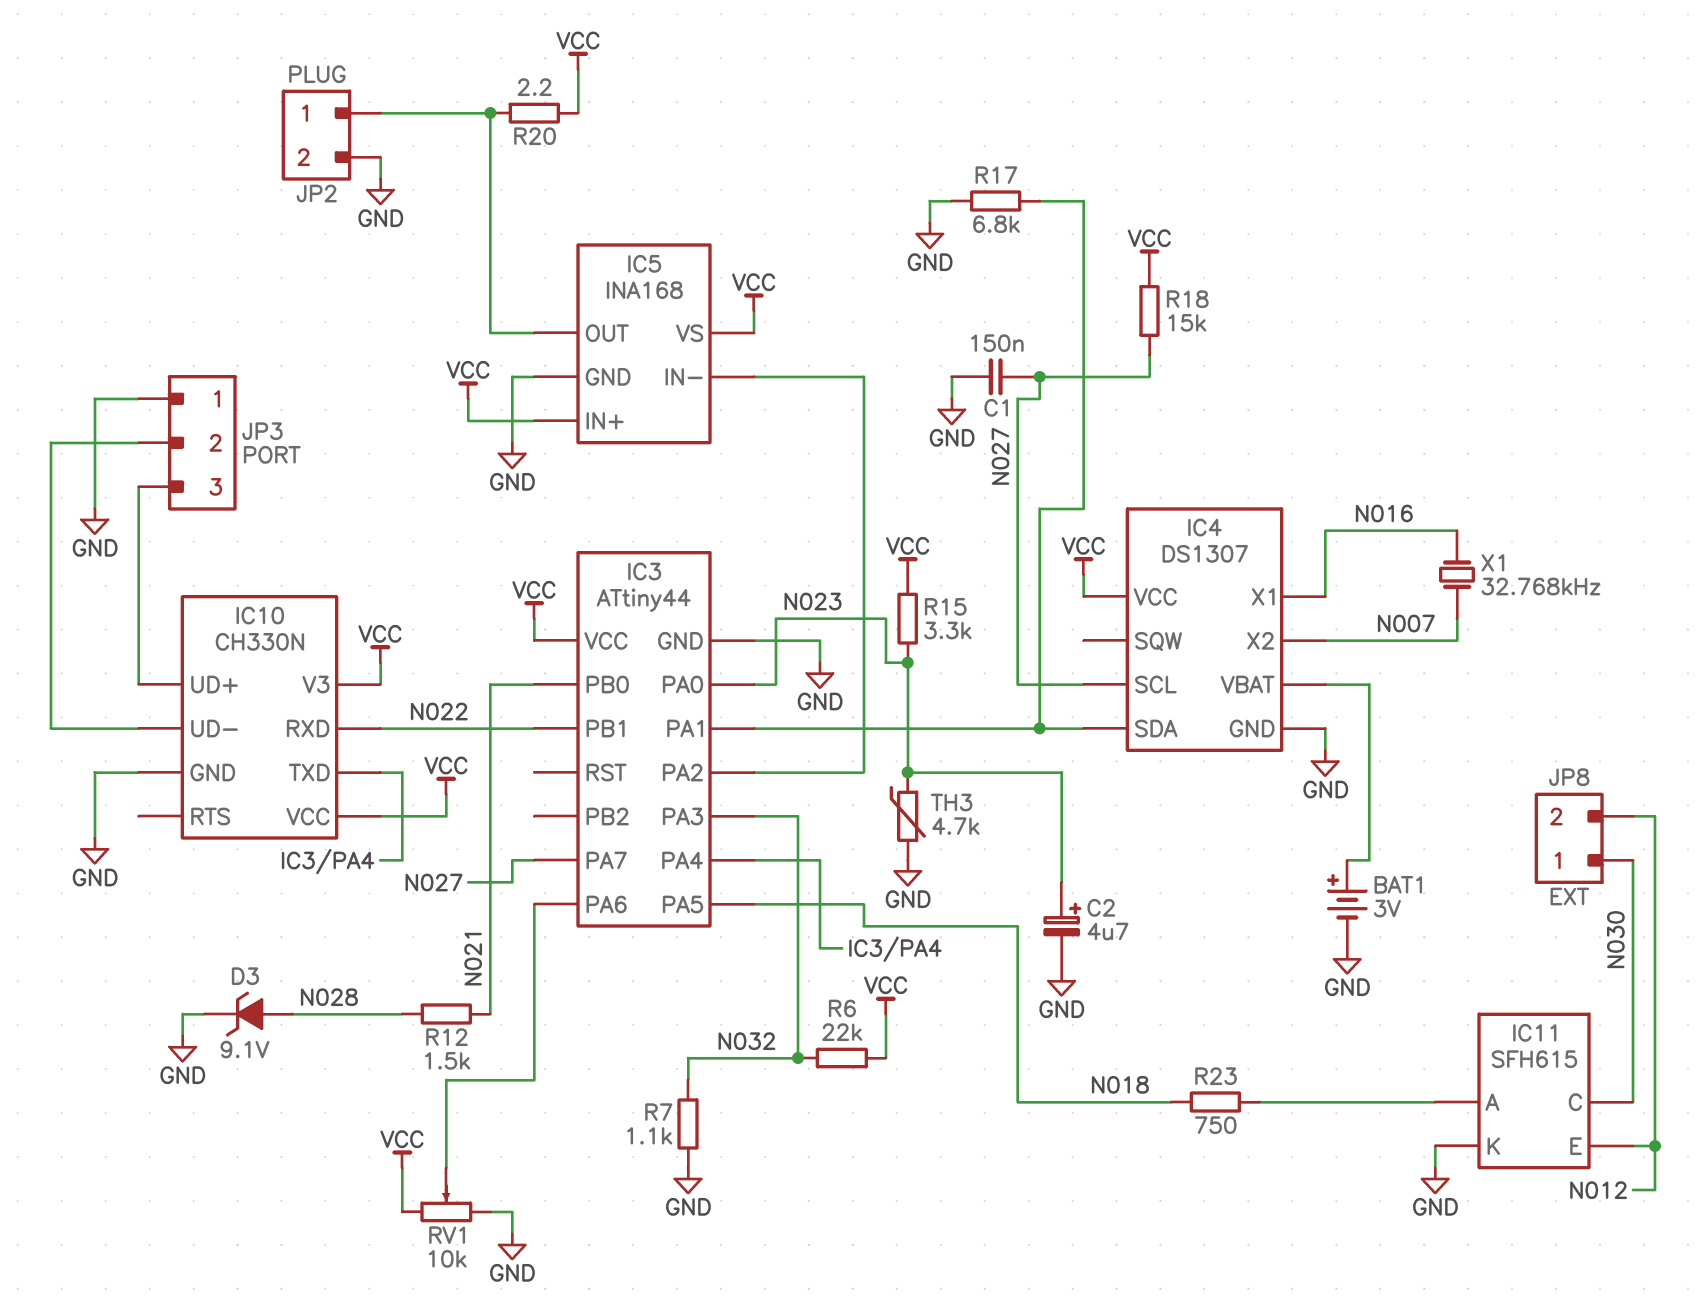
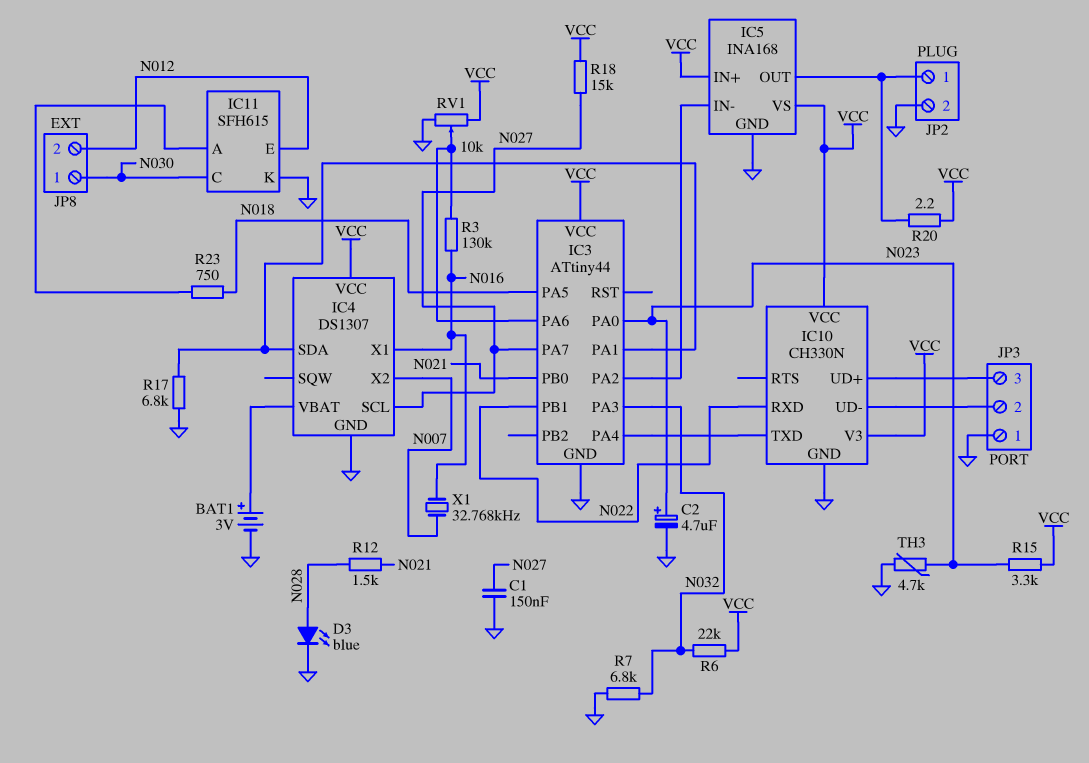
D3: zener 9.1V (A N028, K GND) -> LED blue (A N028, K GND)
R3: none -> 130k (IC3/PA6, N016)
R7: 1.1k (GND, N032) -> 6.8k (GND, N032)

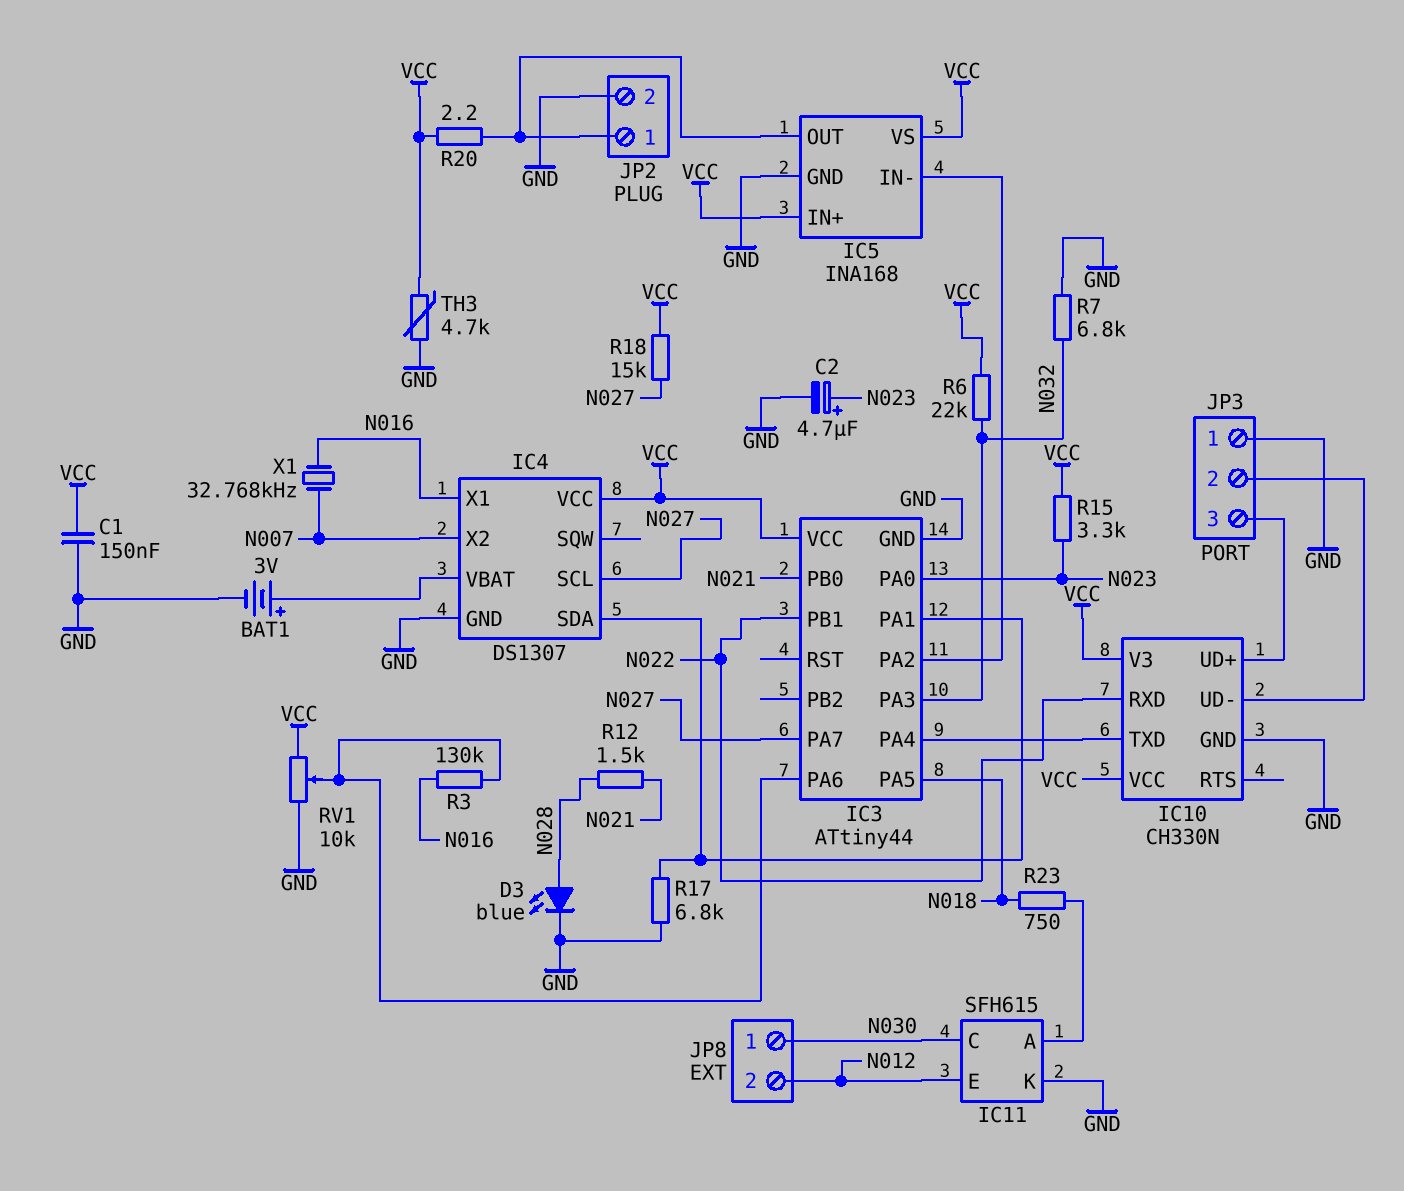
C1: 150nF (GND, N027) -> 150nF (GND, VCC)
TH3: 4.7k (GND, N023) -> 4.7k (GND, VCC)

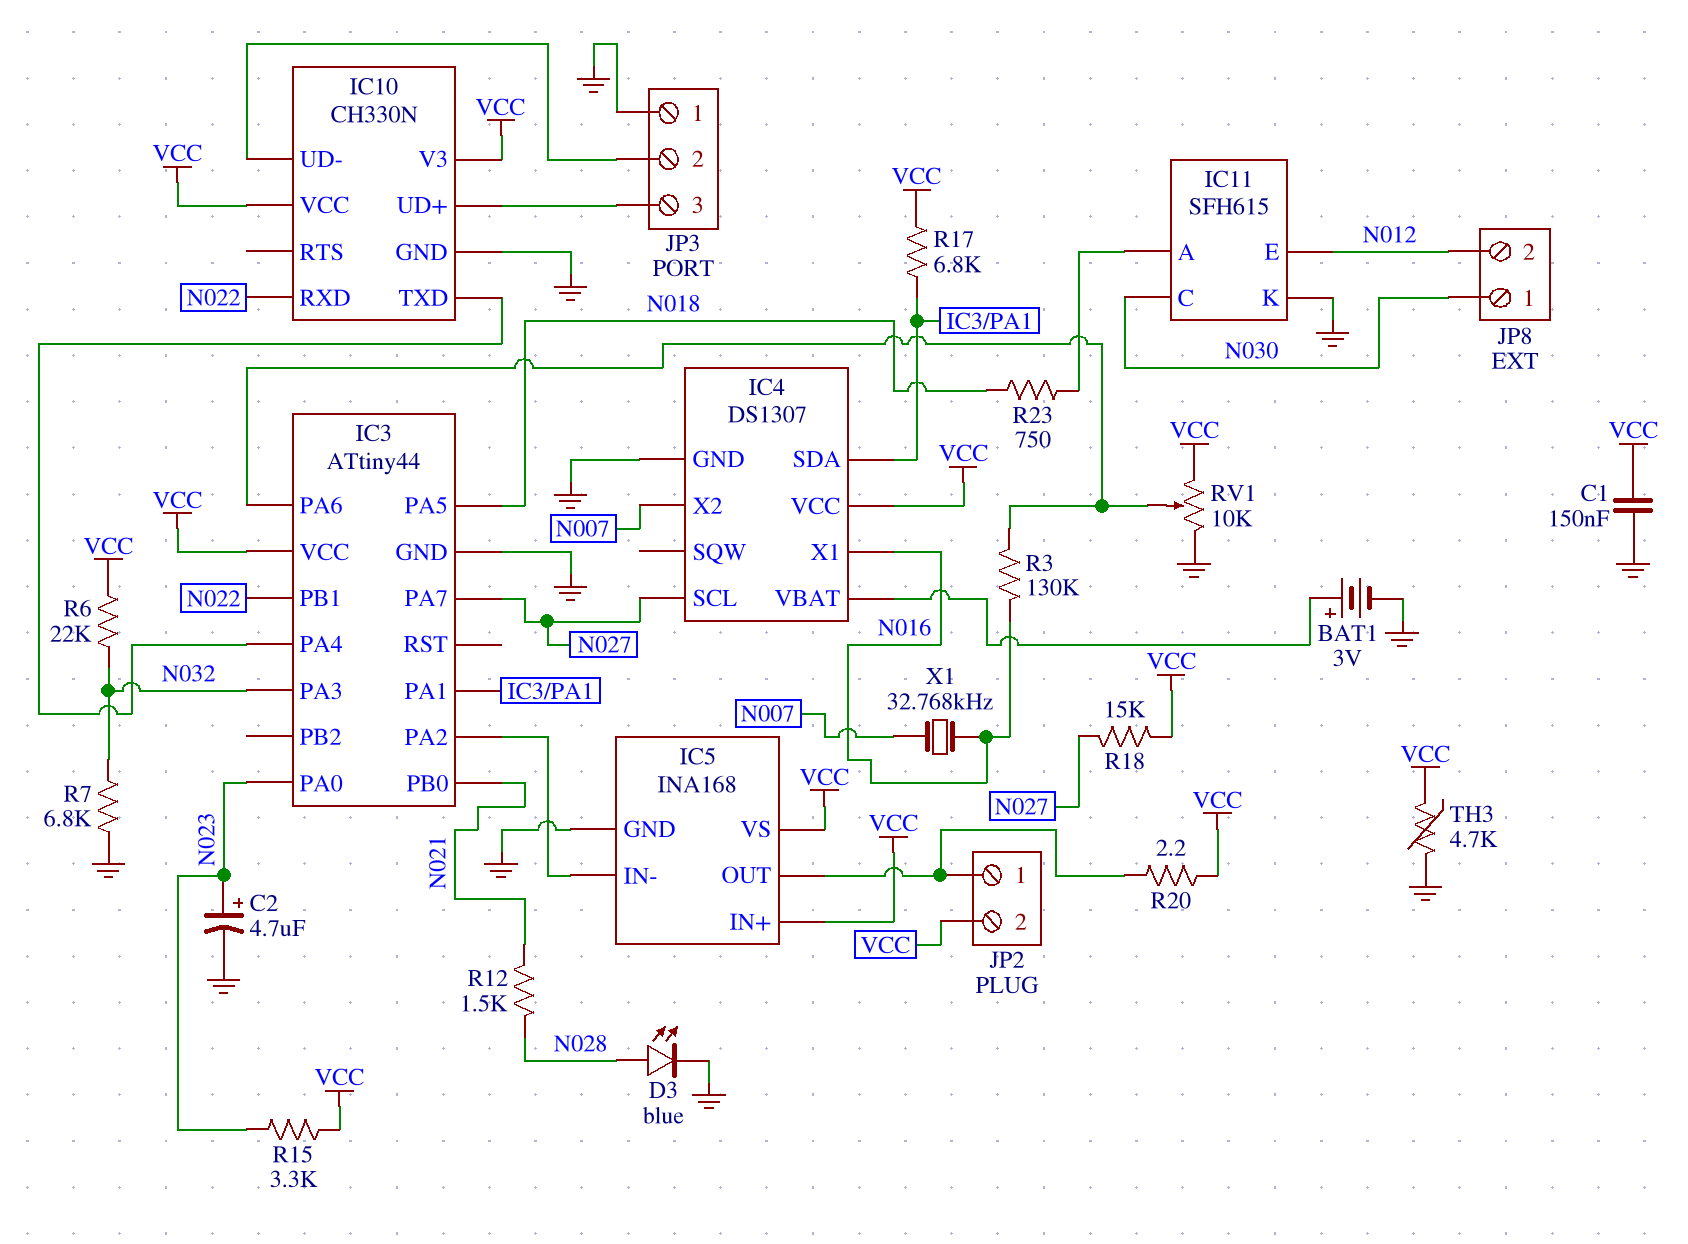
JP2 pin 2: GND -> VCC
R17: 6.8k (GND, IC3/PA1) -> 6.8k (IC3/PA1, VCC)

